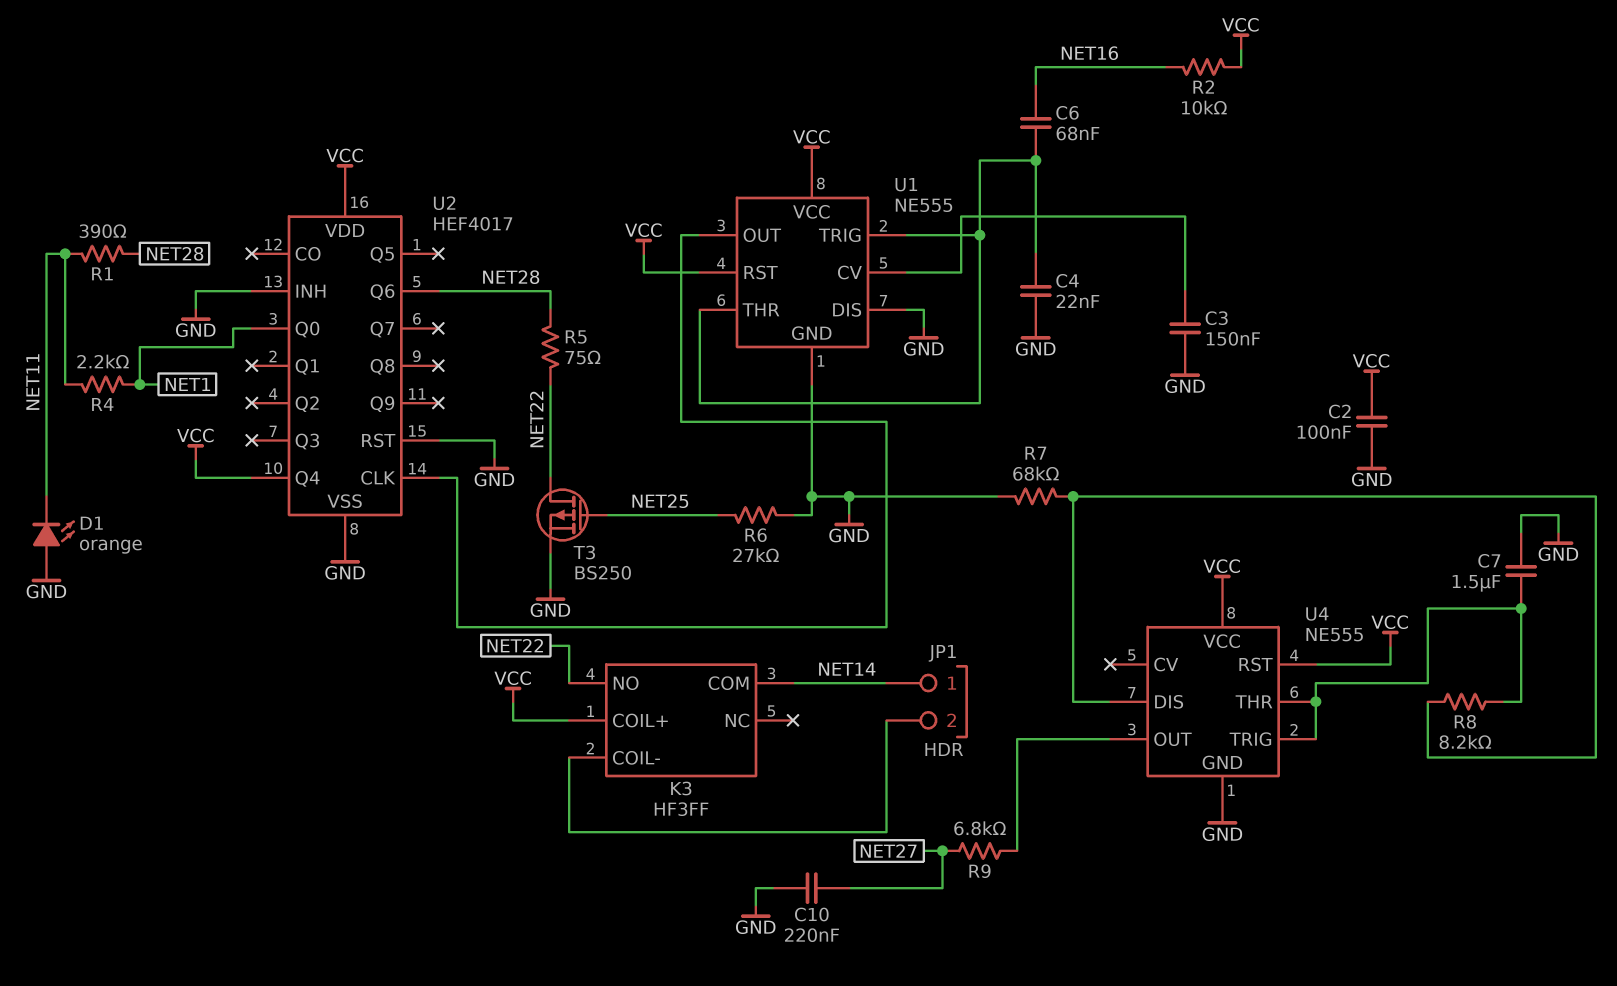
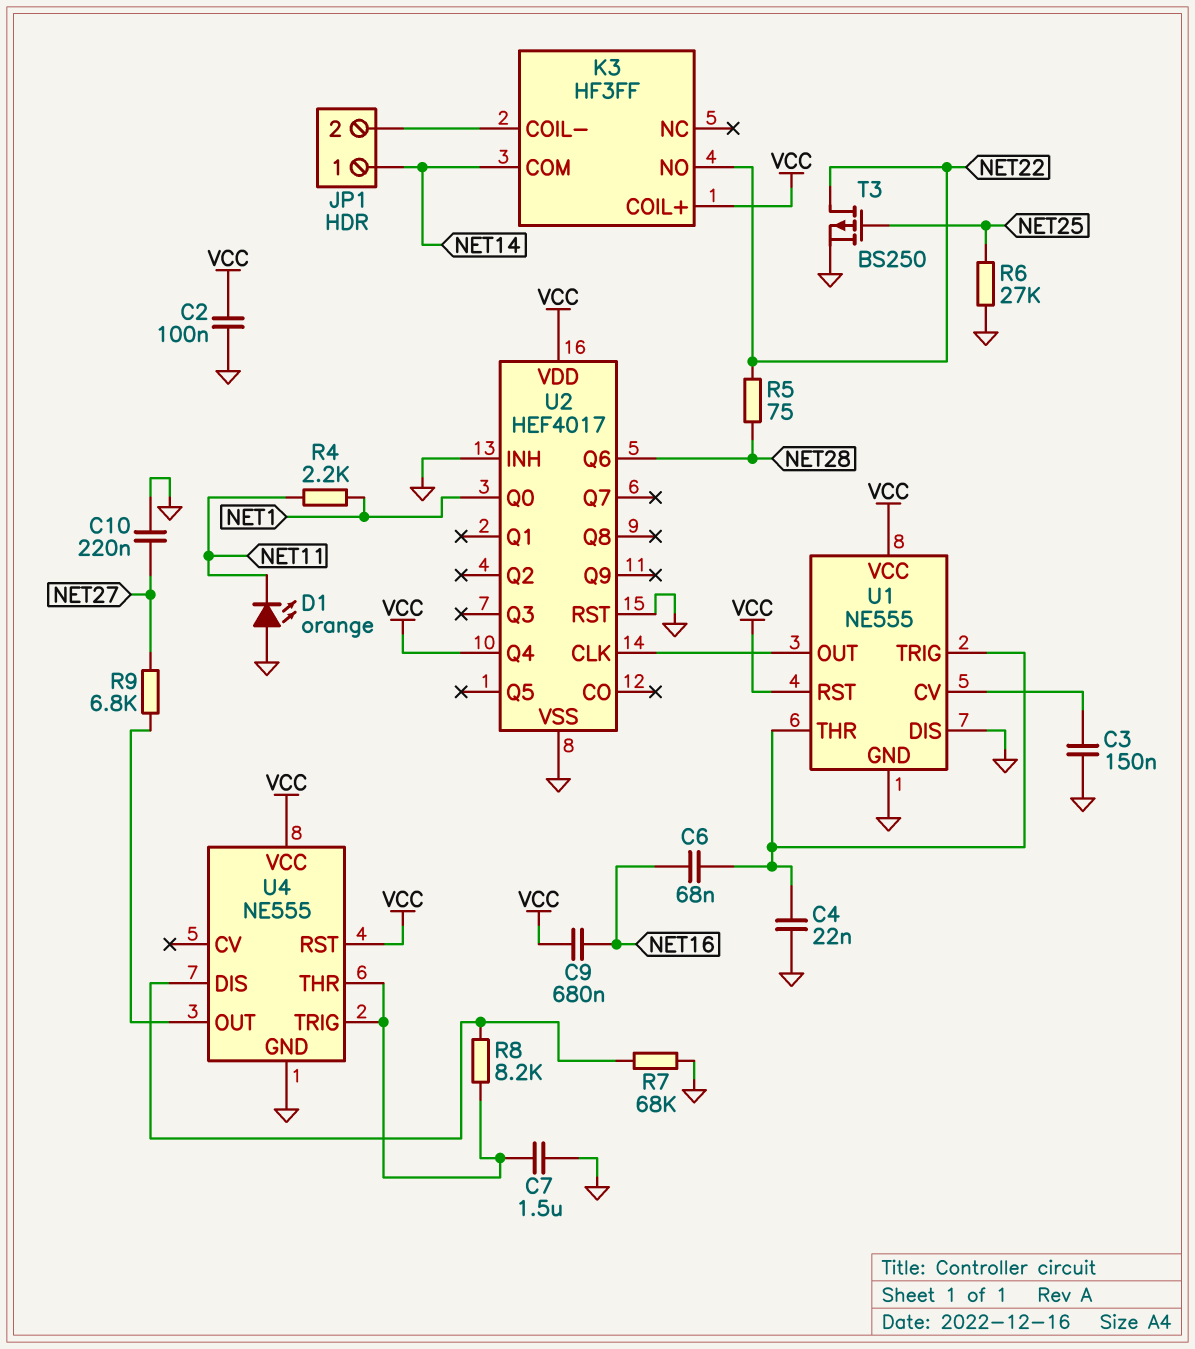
C9: none -> 680nF (NET16, VCC)
R1: 390 (NET11, NET28) -> none
R2: 10k (NET16, VCC) -> none

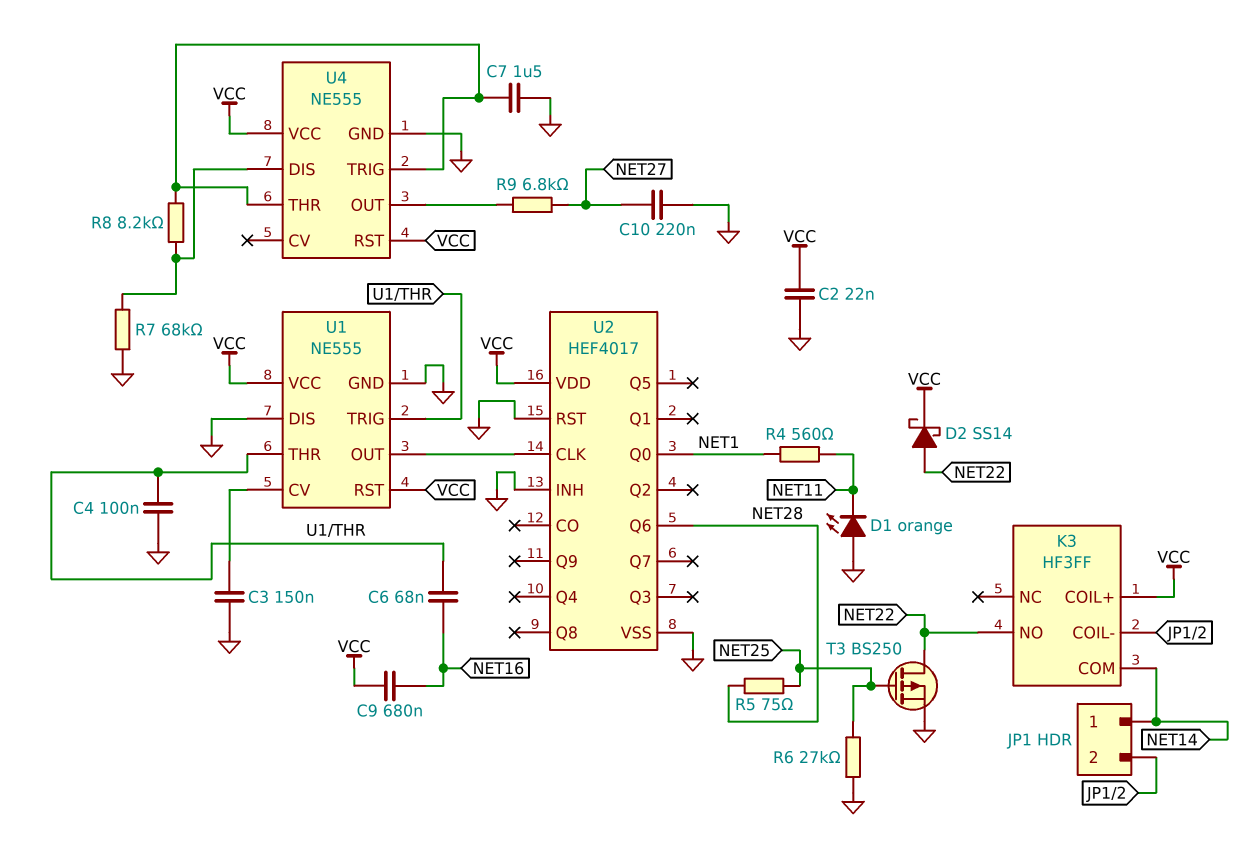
C2: 100nF (GND, VCC) -> 22nF (GND, VCC)
C4: 22nF (GND, U1/THR) -> 100nF (GND, U1/THR)
D2: none -> schottky SS14 (A NET22, K VCC)
R4: 2.2k (NET1, NET11) -> 560 (NET1, NET11)
R5: 75 (NET22, NET28) -> 75 (NET25, NET28)
U2 pin Q4: VCC -> none

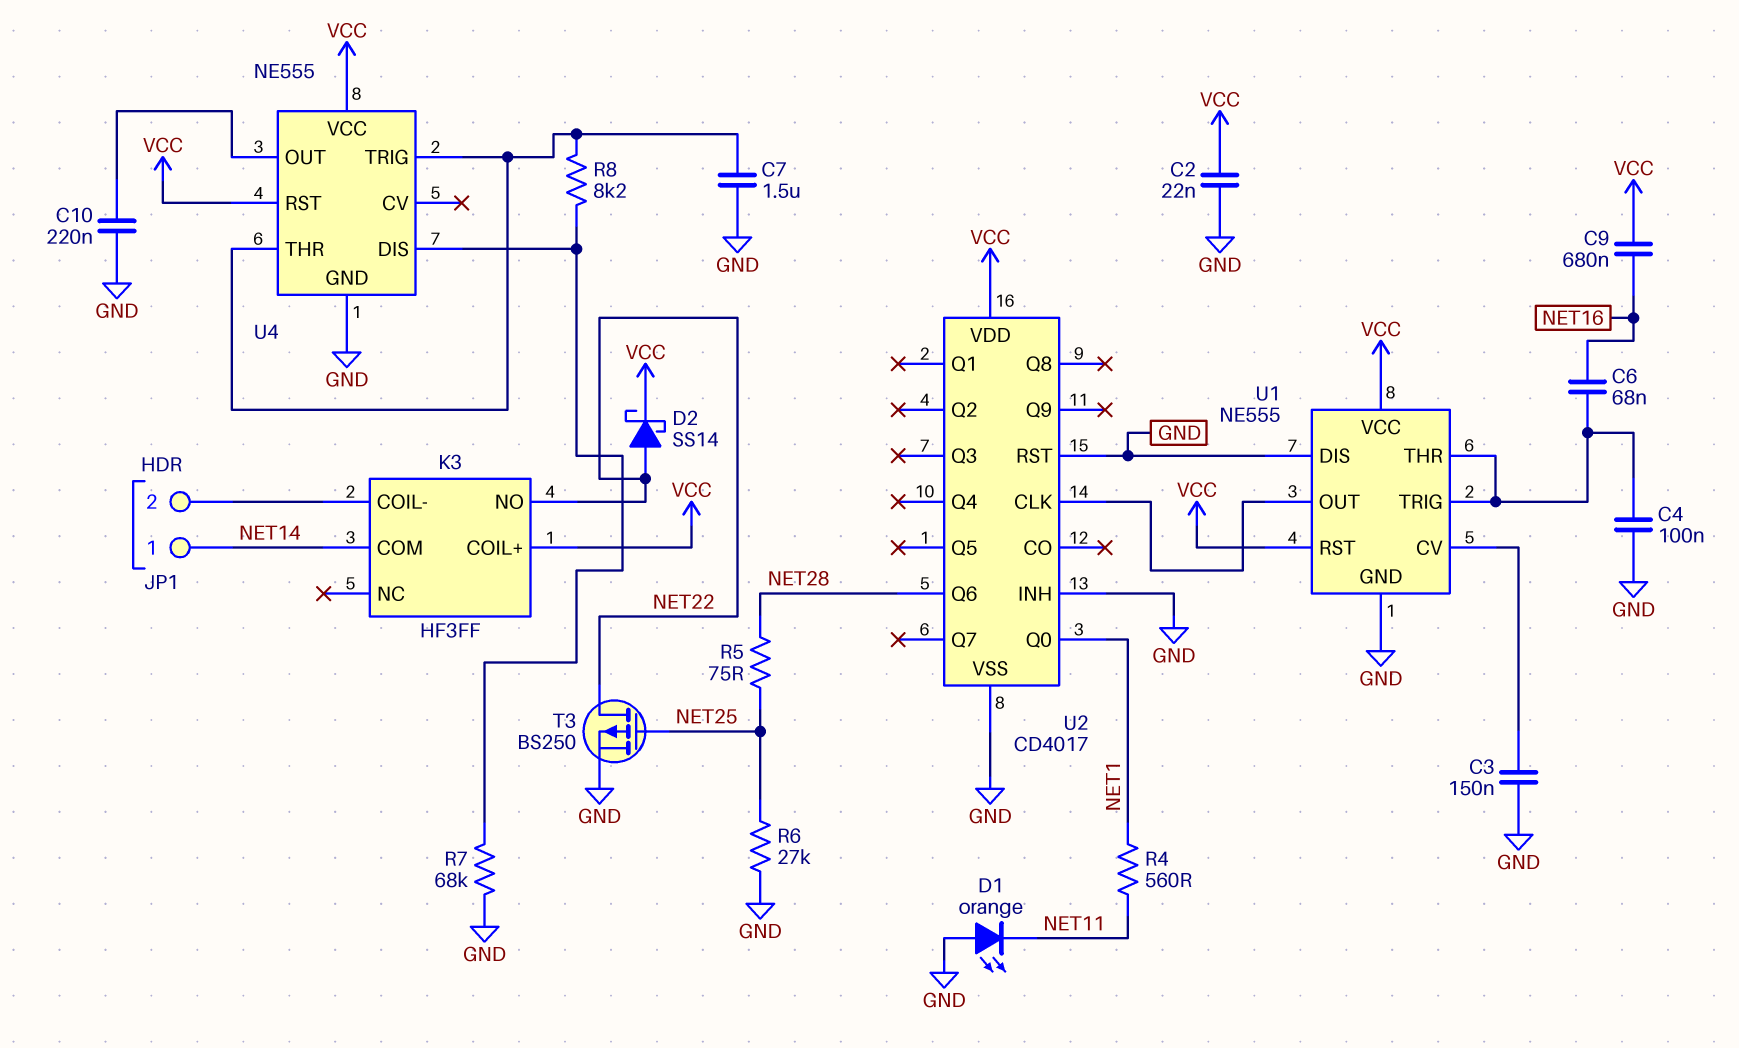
C10: 220nF (GND, NET27) -> 220nF (GND, U4/OUT)
R9: 6.8k (NET27, U4/OUT) -> none
U2: HEF4017 -> CD4017

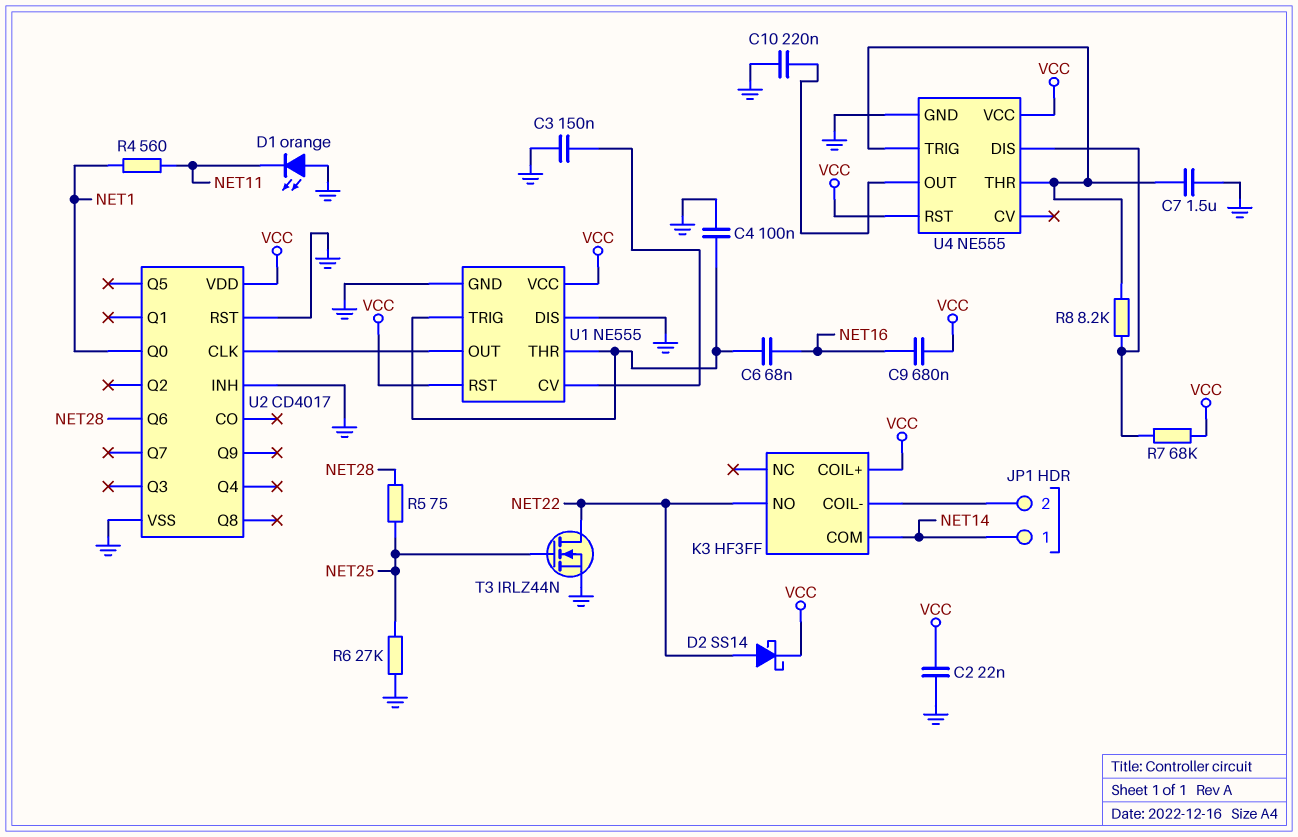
R7: 68k (GND, U4/DIS) -> 68k (U4/DIS, VCC)
T3: PMOS BS250 (G NET25, D NET22, S GND) -> NMOS IRLZ44N (G NET25, D NET22, S GND)

